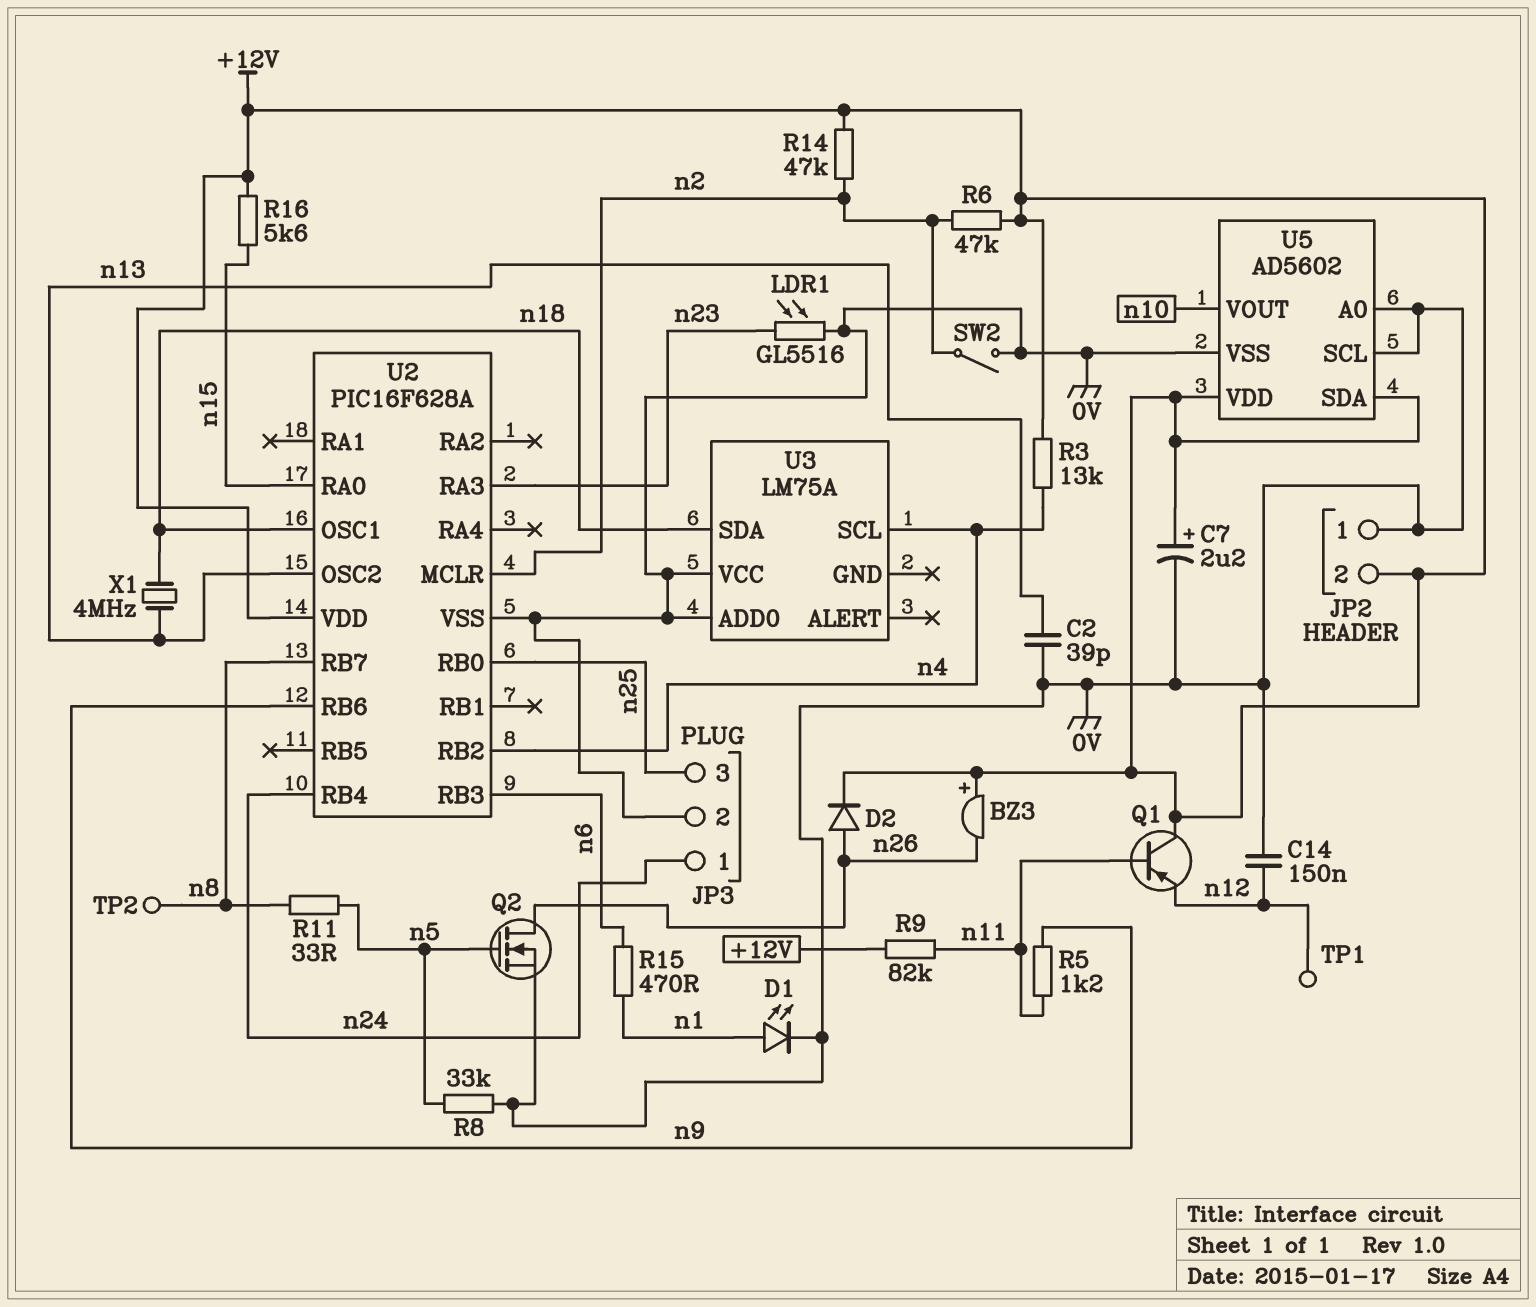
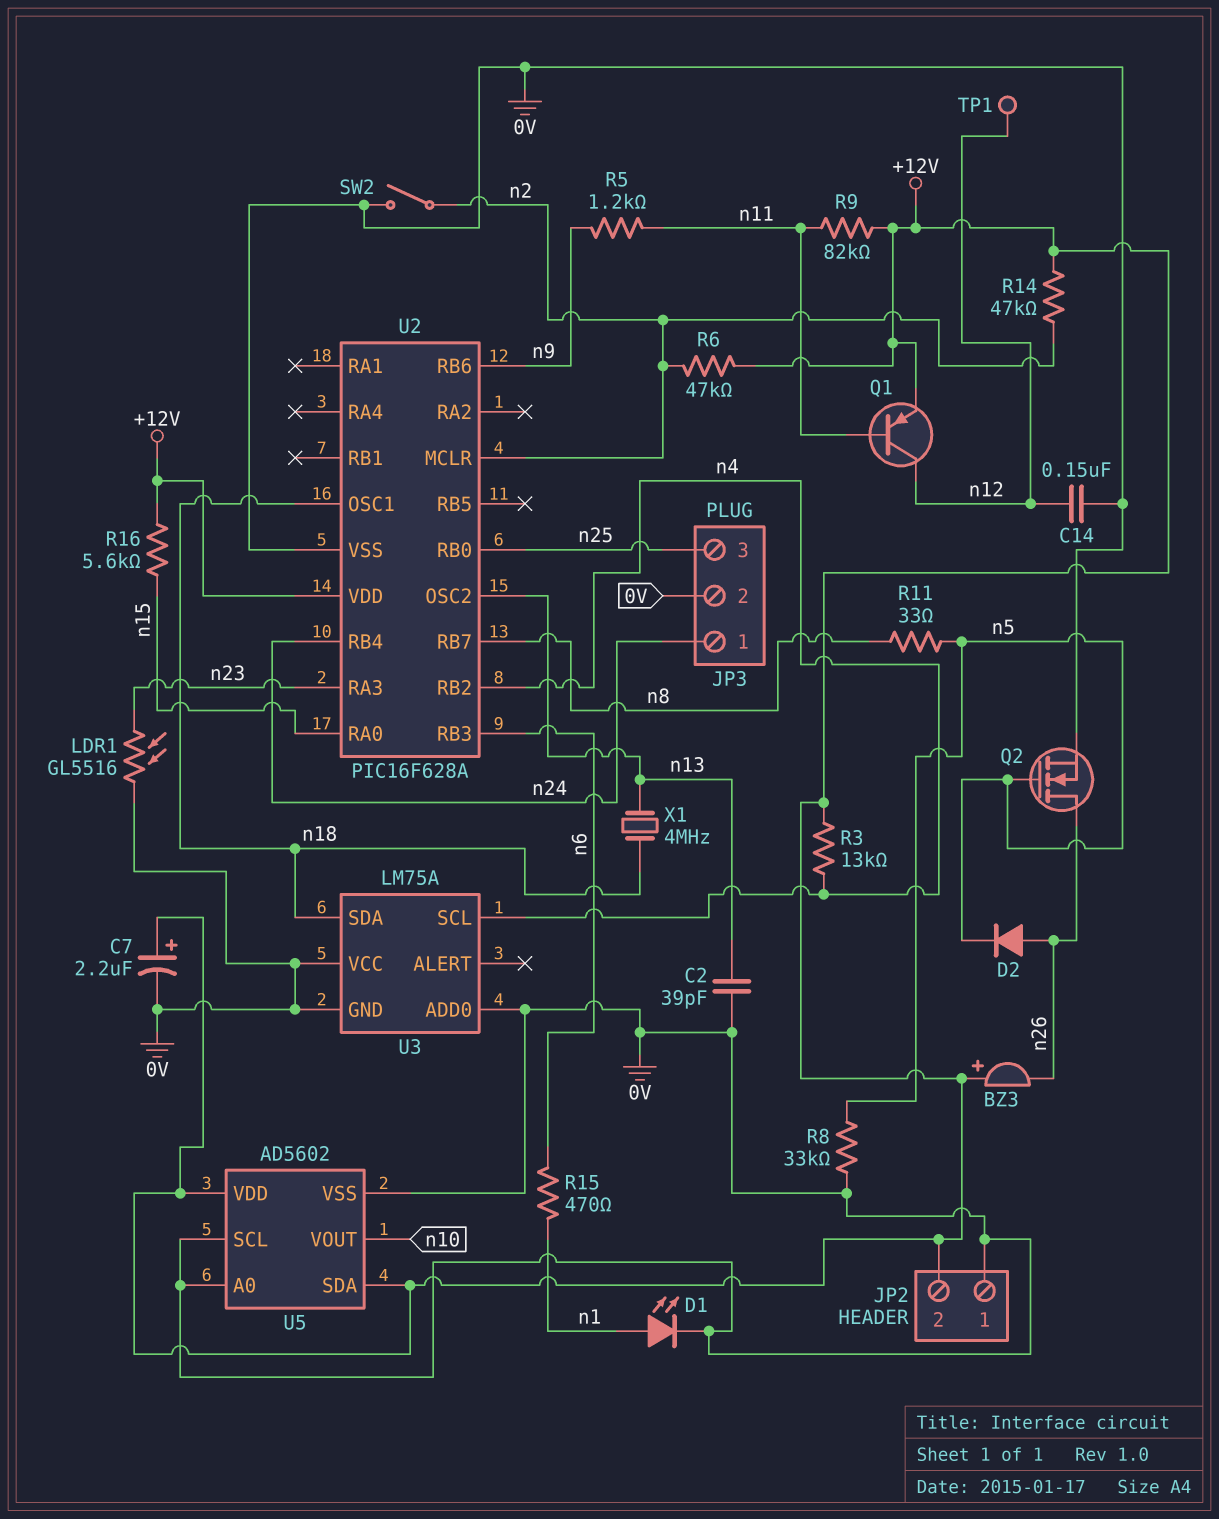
D2: diode (A n26, K +12V) -> diode (A n26, K n5)
Q1: PNP (B n11, C +12V, E n12) -> PNP (B n11, C n12, E +12V)
TP2: test point (n8) -> none
U3 pin GND: none -> 0V

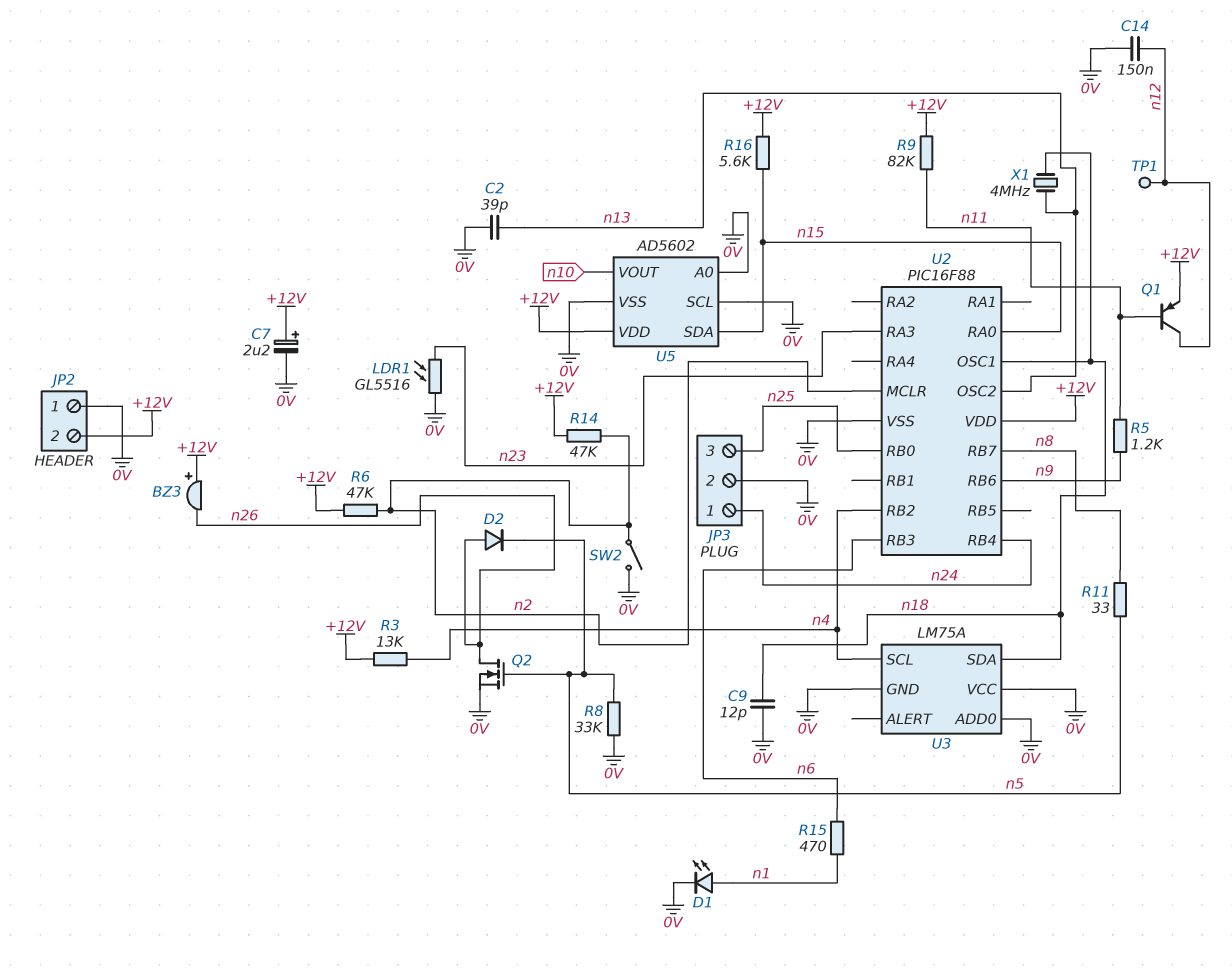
C9: none -> 12pF (0V, n18)
U2: PIC16F628A -> PIC16F88
U5 pin SDA: +12V -> n15

